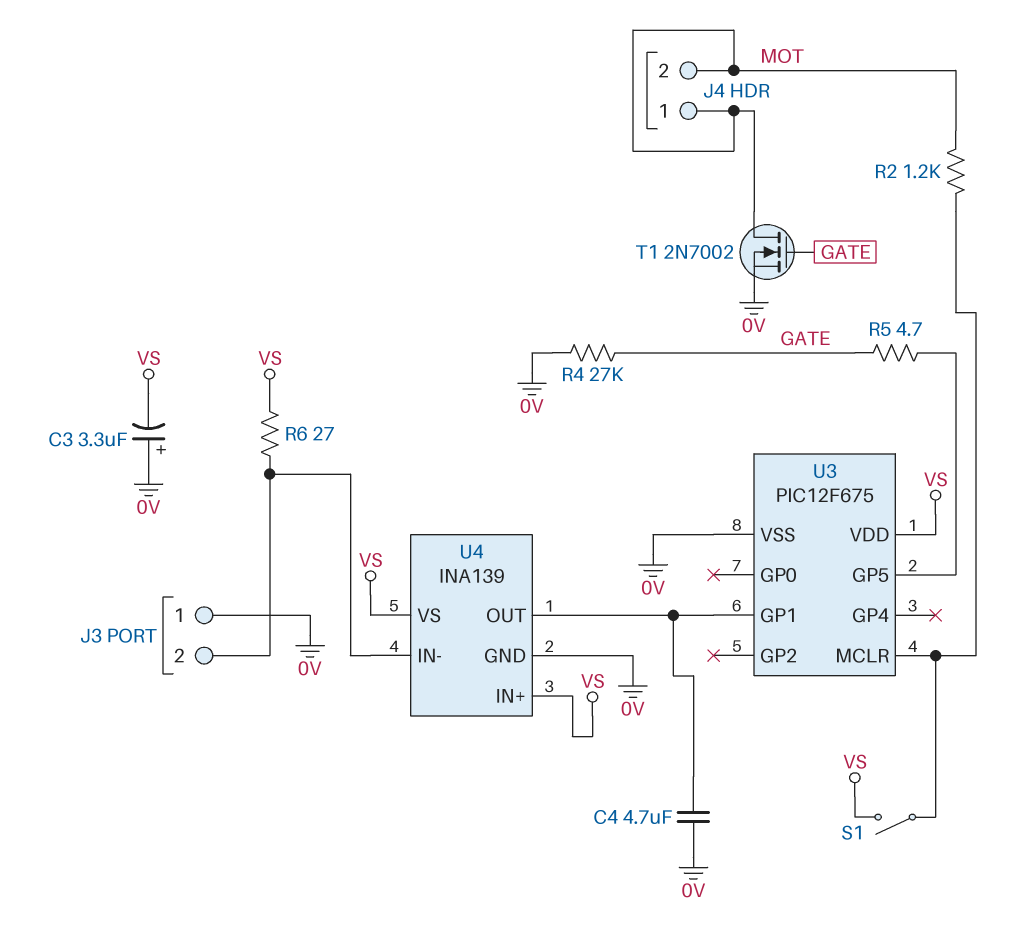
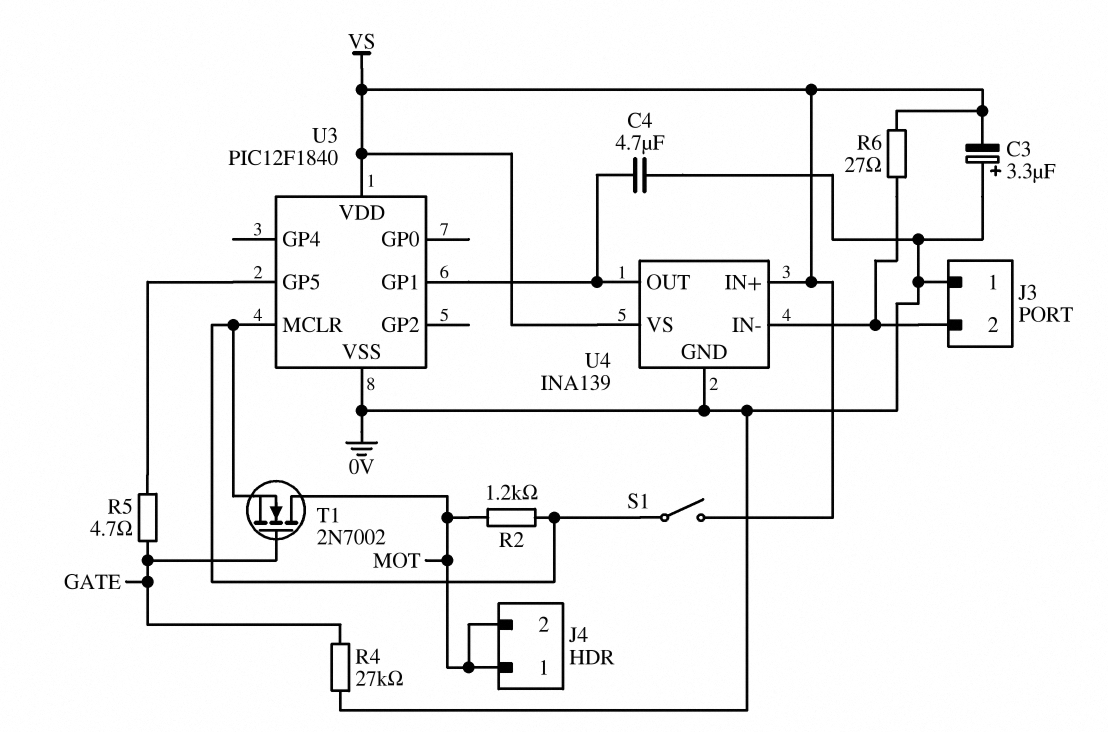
T1: NMOS 2N7002 (G GATE, D MOT, S 0V) -> NMOS 2N7002 (G GATE, D MOT, S U3/MCLR)
U3: PIC12F675 -> PIC12F1840

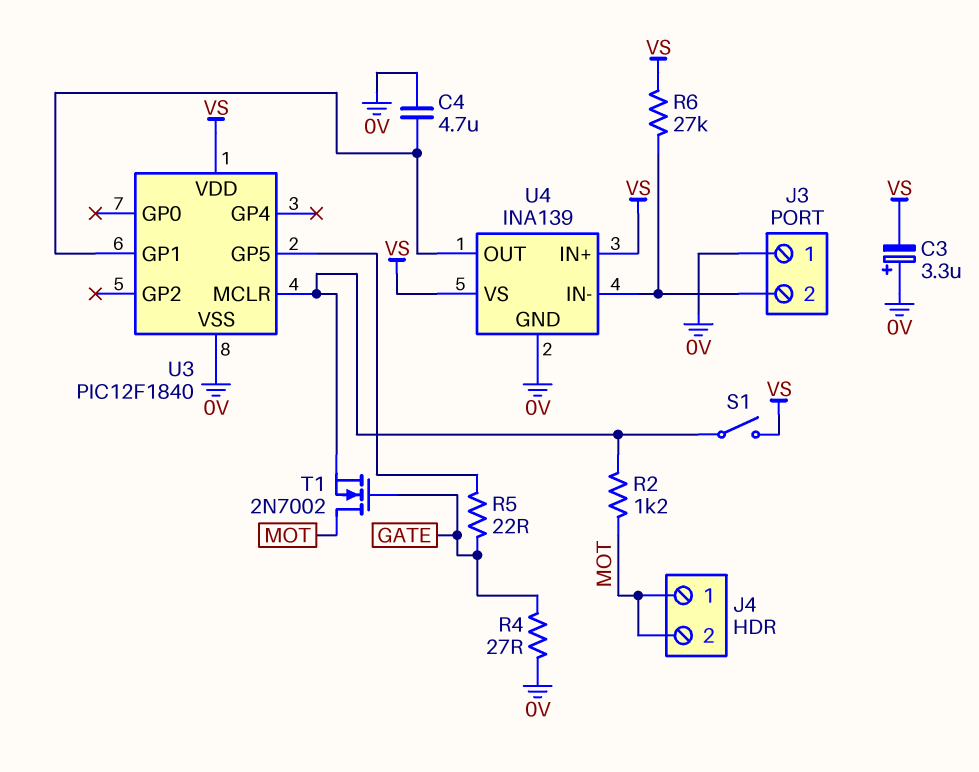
R4: 27k (0V, GATE) -> 27 (0V, GATE)
R5: 4.7 (GATE, U3/GP5) -> 22 (GATE, U3/GP5)
R6: 27 (J3/2, VS) -> 27k (J3/2, VS)

